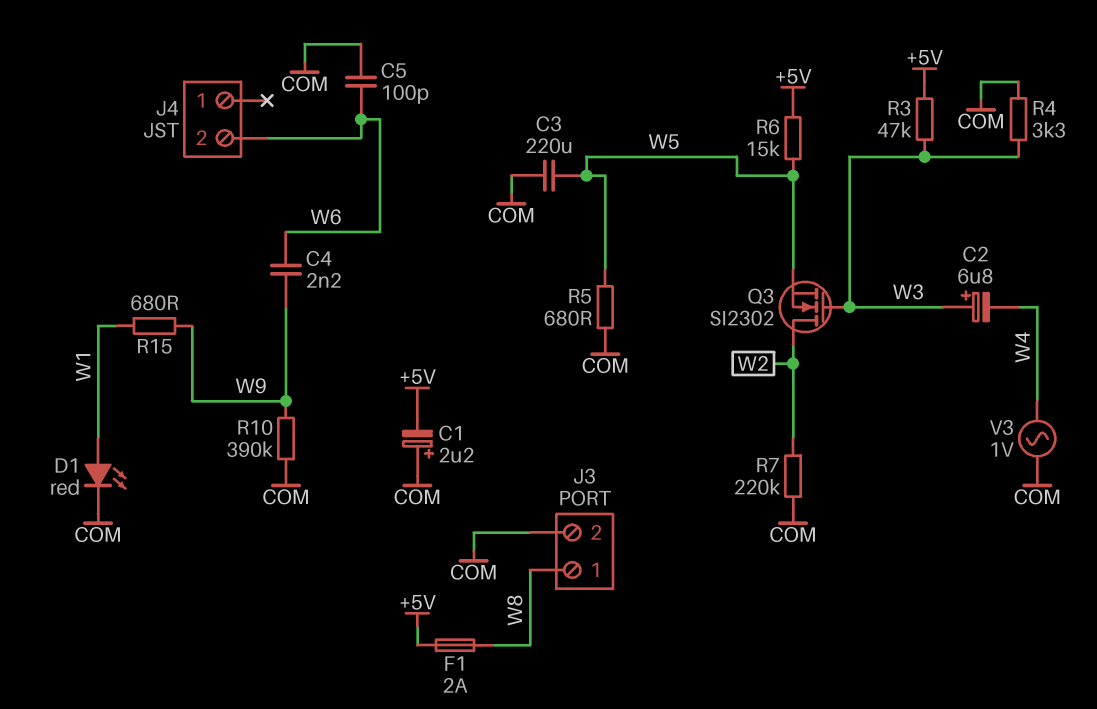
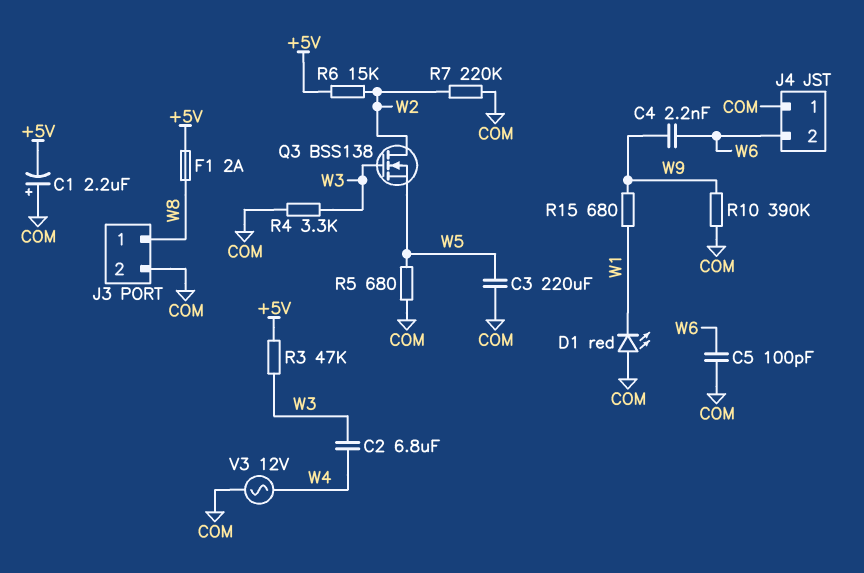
C2: 6.8uF (plus W3, minus W4) -> 6.8uF (W3, W4)
D1: LED red (A W1, K COM) -> LED red (A COM, K W1)
J4 pin 1: none -> COM
Q3: NMOS SI2302 (G W3, D W2, S W5) -> NMOS BSS138 (G W3, D W2, S W5)
R6: 15k (+5V, W5) -> 15k (+5V, W2)
V3: AC 1V (COM, W4) -> AC 12V (COM, W4)

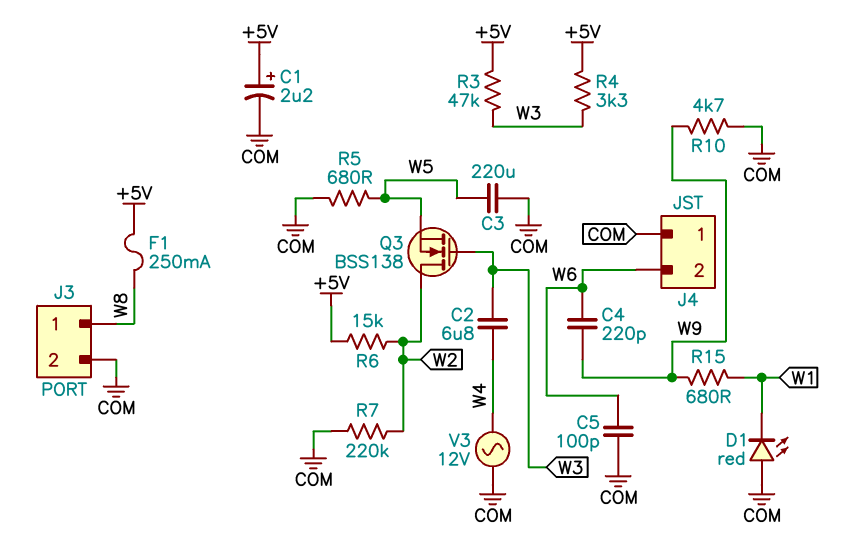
C1: 2.2uF (plus COM, minus +5V) -> 2.2uF (plus +5V, minus COM)
C4: 2.2nF (W6, W9) -> 220pF (W6, W9)
F1: 2A (+5V, W8) -> 250mA (+5V, W8)
R4: 3.3k (COM, W3) -> 3.3k (+5V, W3)
R10: 390k (COM, W9) -> 4.7k (COM, W9)

